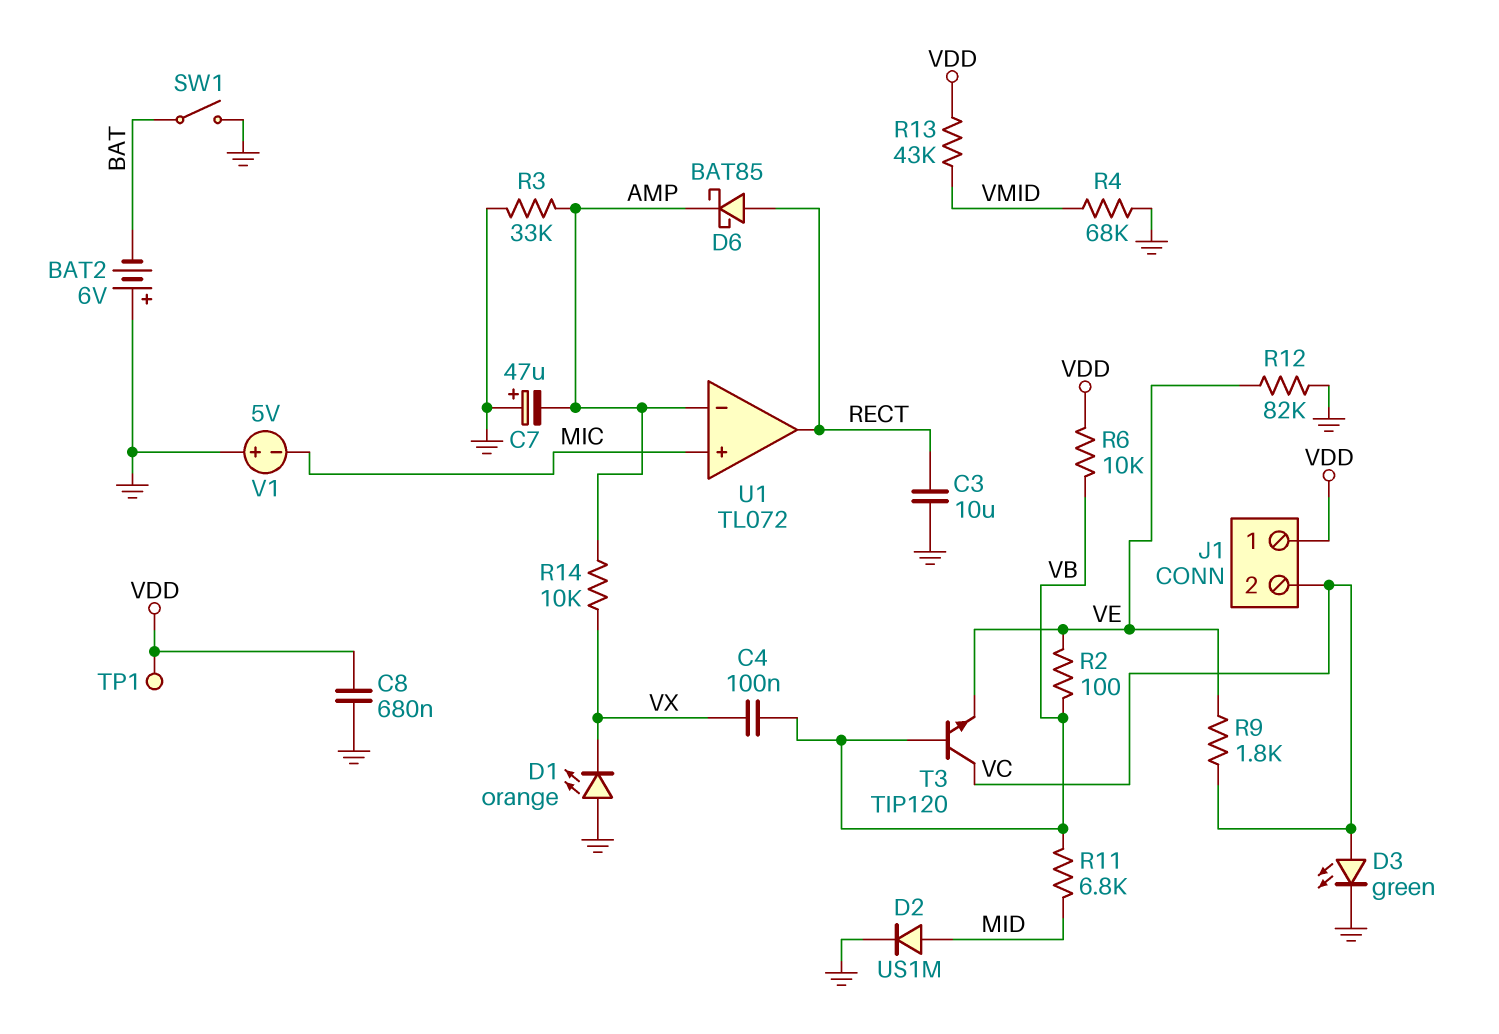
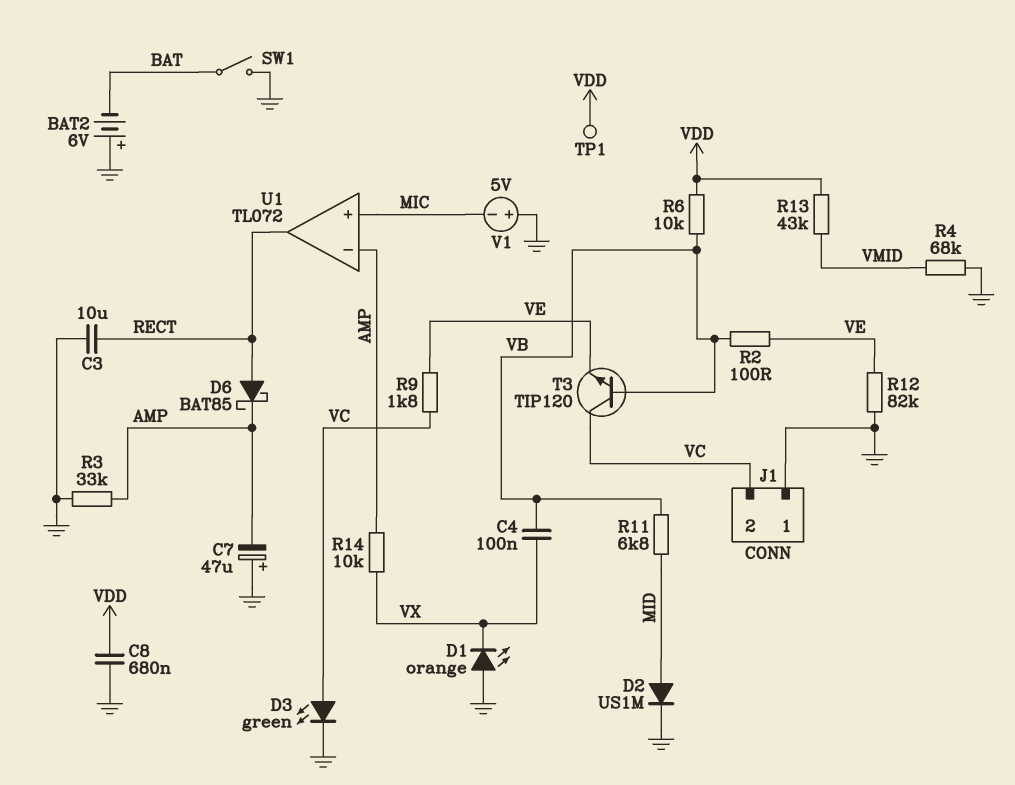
J1 pin 1: VDD -> GND

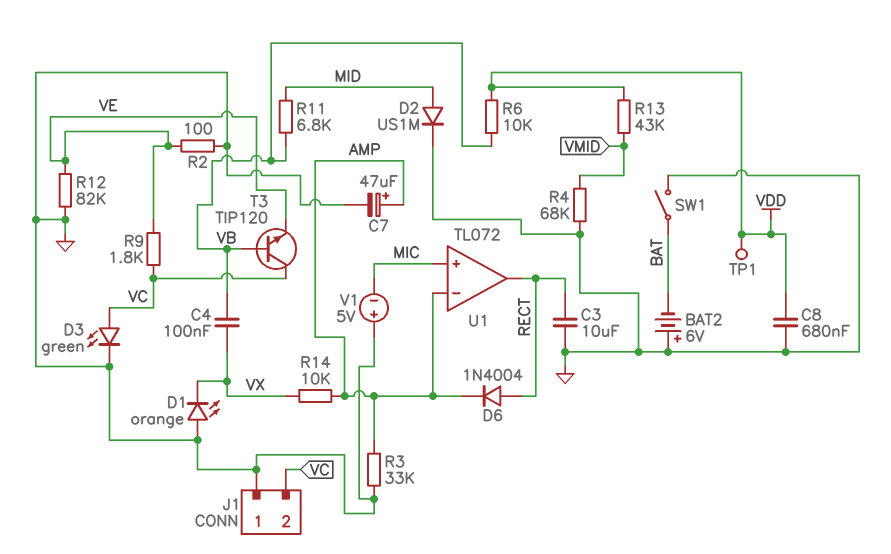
C7: 47uF (plus GND, minus AMP) -> 47uF (plus AMP, minus GND)
D6: schottky BAT85 (A RECT, K AMP) -> diode 1N4004 (A RECT, K AMP)
R2: 100 (VB, VE) -> 100 (GND, VE)

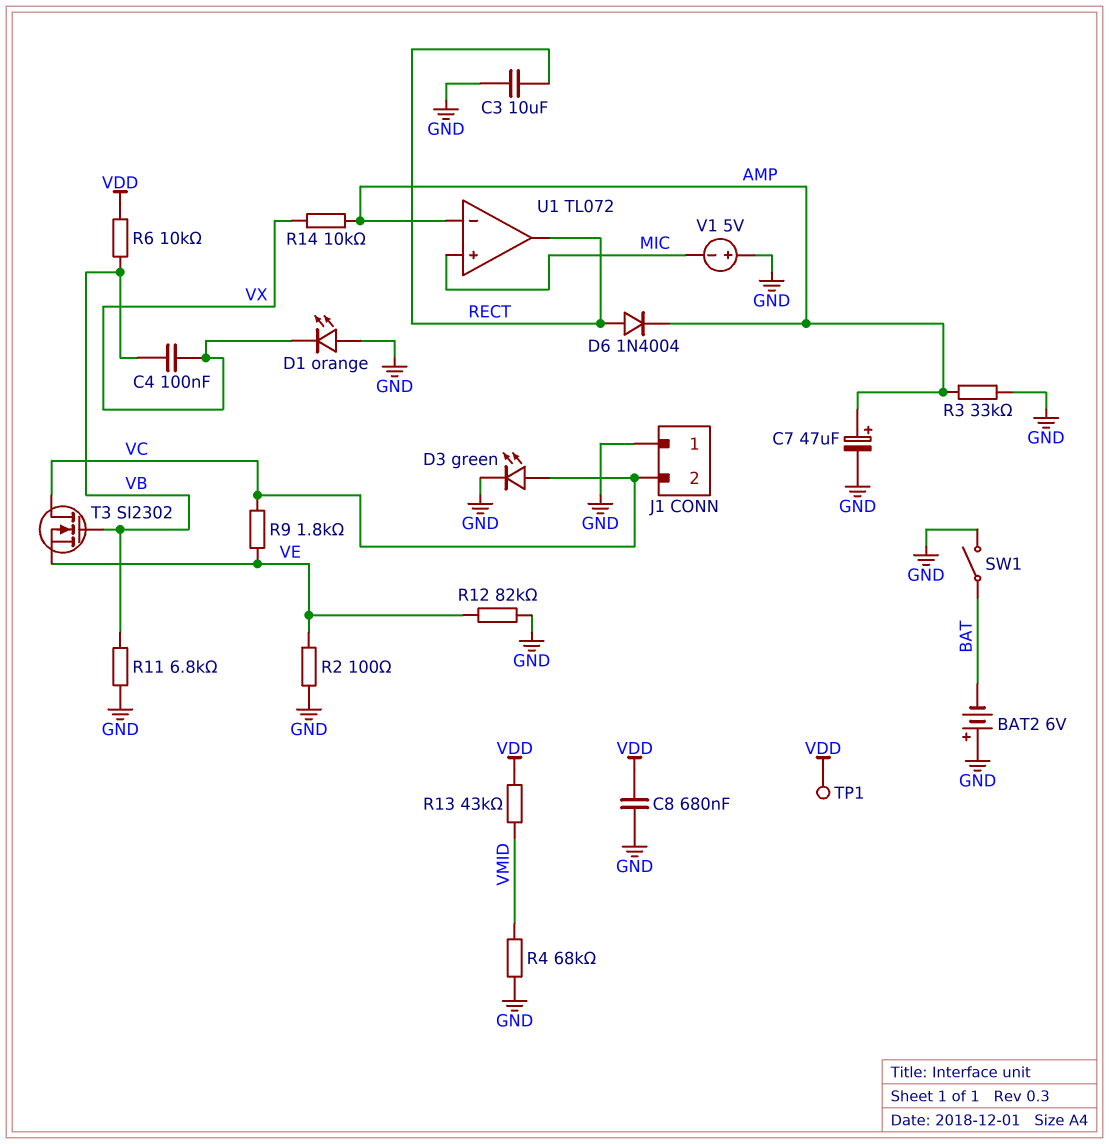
D2: diode US1M (A MID, K GND) -> none
R11: 6.8k (MID, VB) -> 6.8k (GND, VB)
T3: NPN TIP120 (B VB, C VC, E VE) -> NMOS SI2302 (G VB, D VC, S VE)

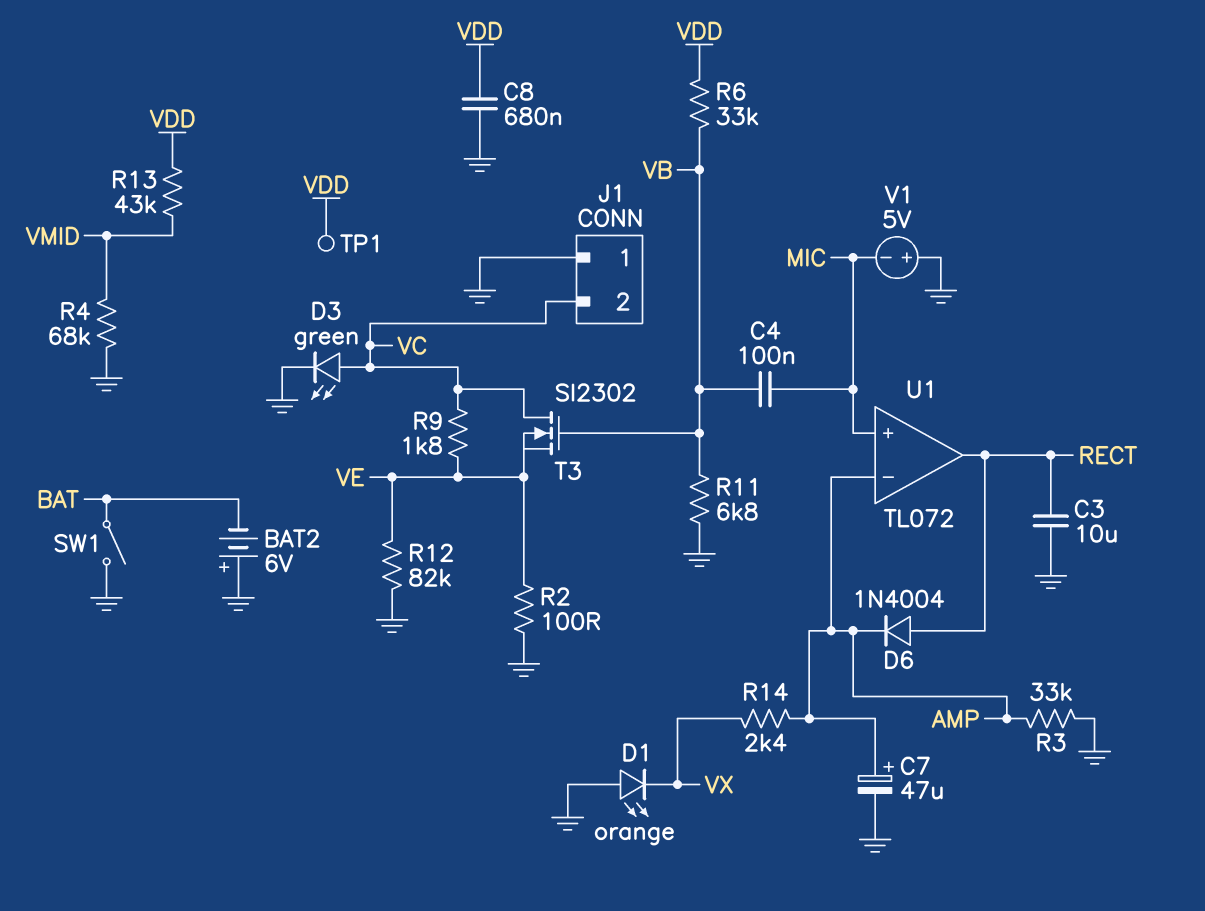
C4: 100nF (VB, VX) -> 100nF (MIC, VB)
R6: 10k (VB, VDD) -> 33k (VB, VDD)
R14: 10k (AMP, VX) -> 2.4k (AMP, VX)

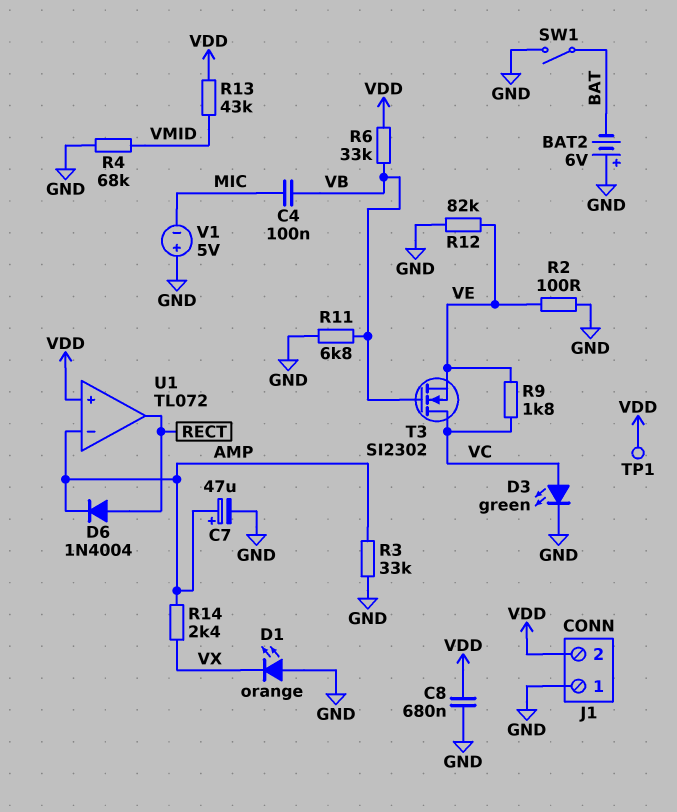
C3: 10uF (GND, RECT) -> none
J1 pin 2: VC -> VDD
U1 pin in+: MIC -> VDD

